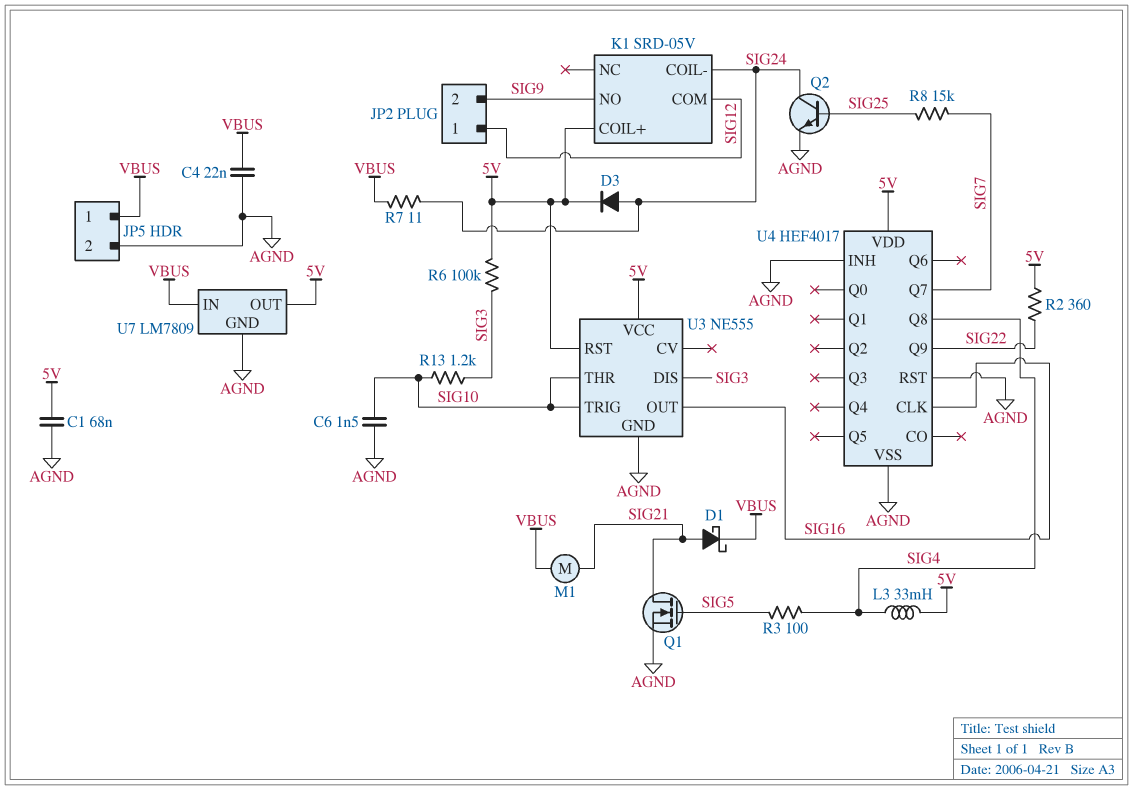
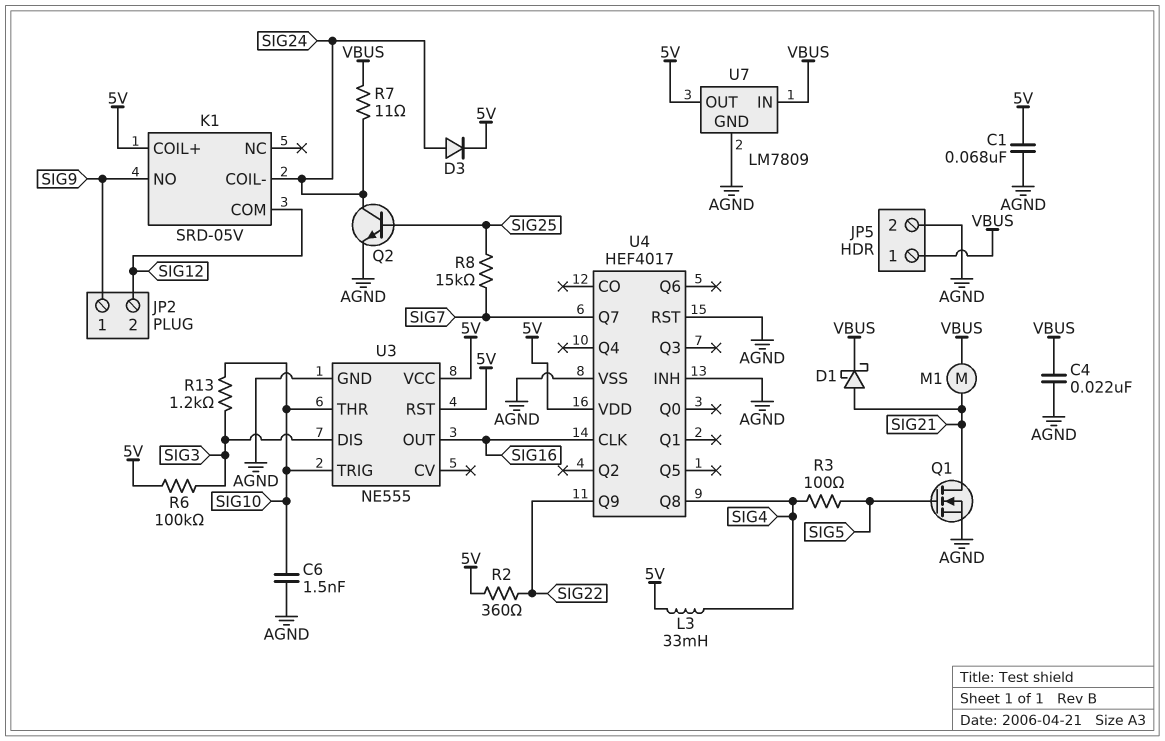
JP2 pin 1: SIG12 -> SIG9
JP2 pin 2: SIG9 -> SIG12

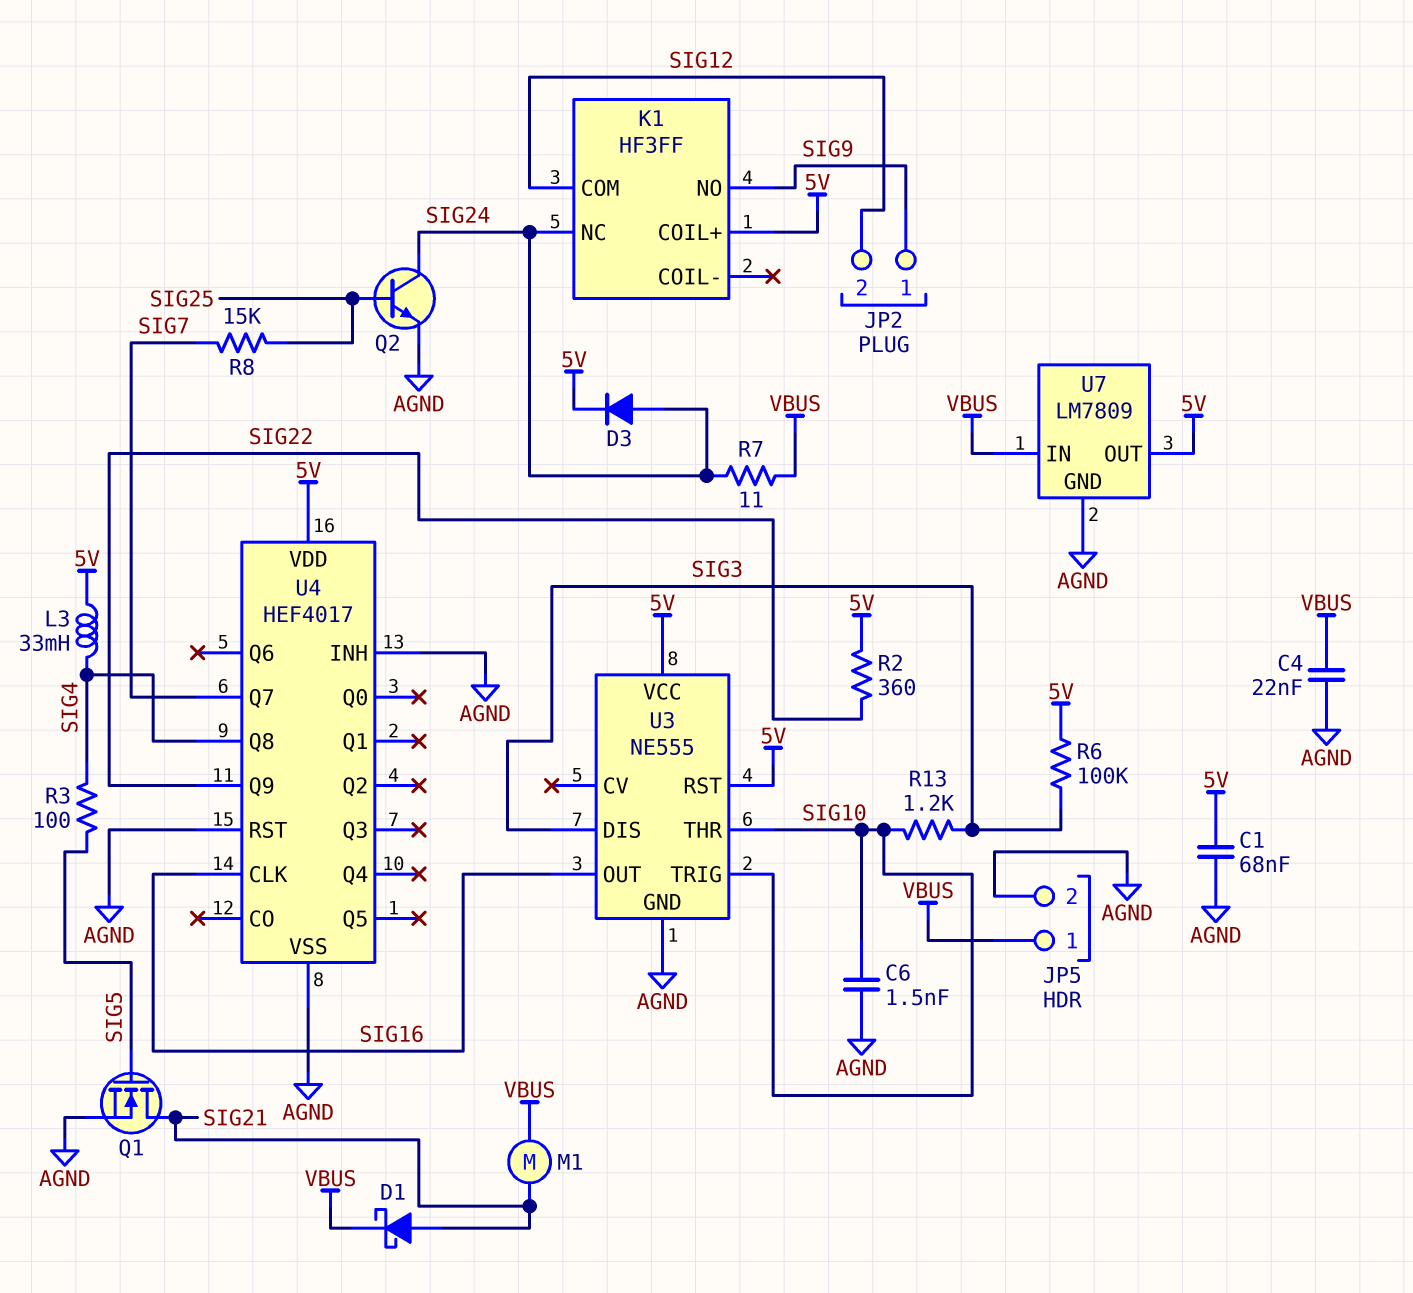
K1: SRD-05V -> HF3FF
K1 pin COIL-: SIG24 -> none
K1 pin NC: none -> SIG24

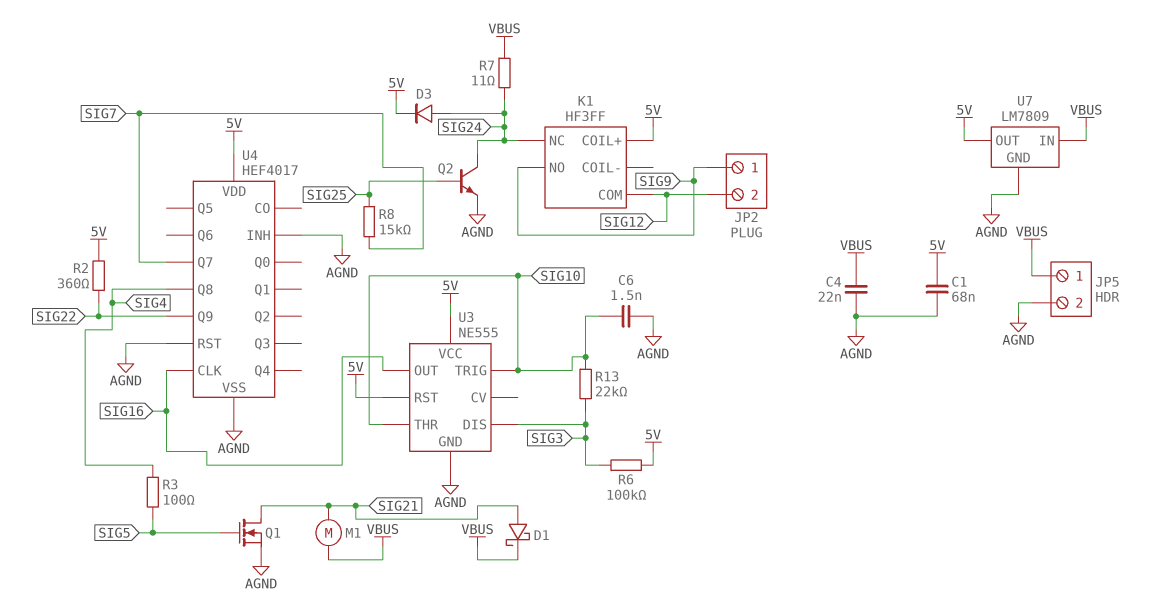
L3: 33mH (5V, SIG4) -> none
R13: 1.2k (SIG3, SIG10) -> 22k (SIG3, SIG10)

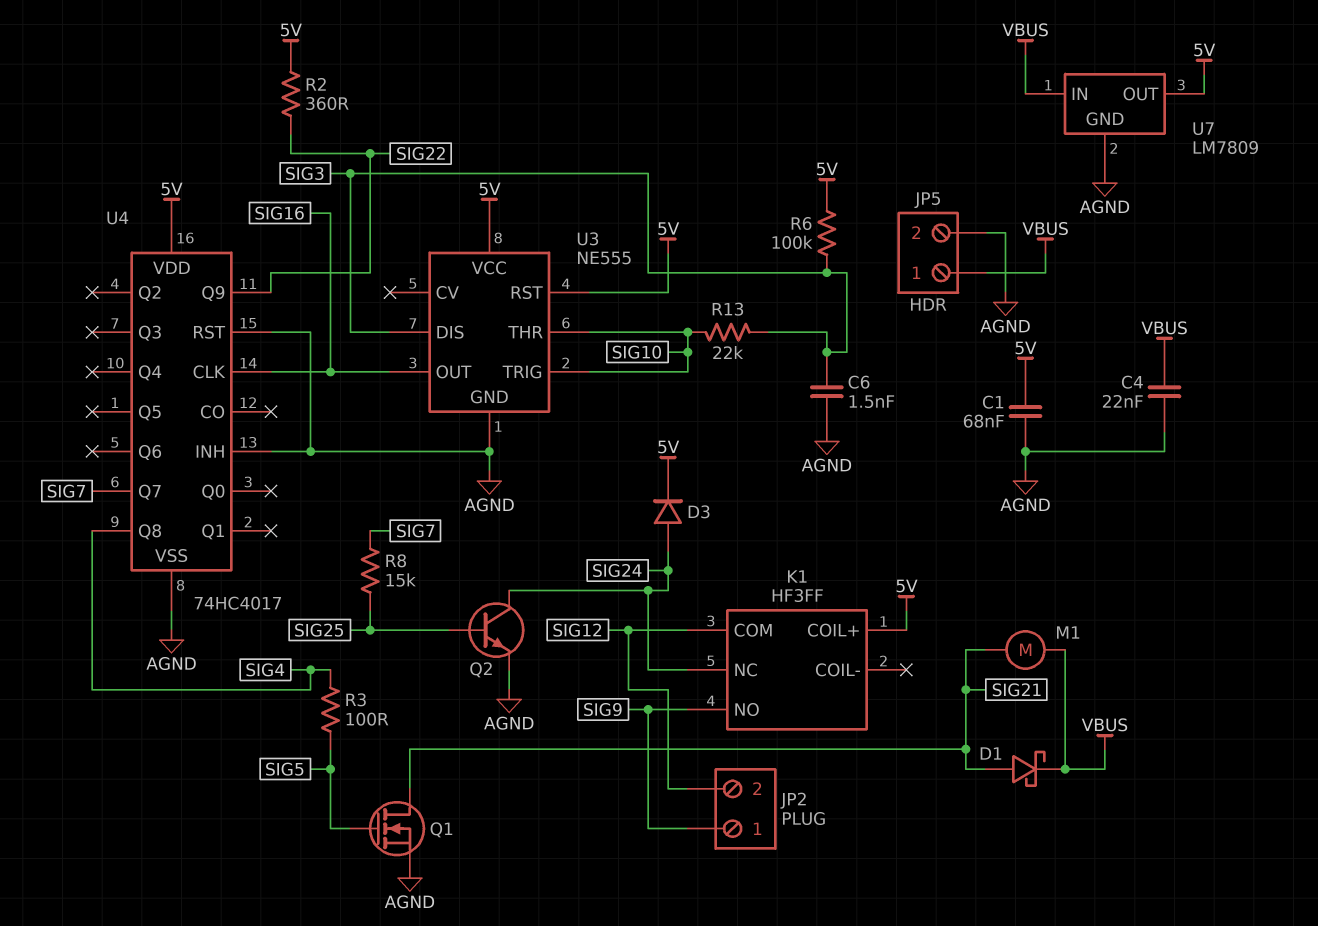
C6: 1.5nF (AGND, SIG10) -> 1.5nF (AGND, SIG3)
R7: 11 (SIG24, VBUS) -> none
U4: HEF4017 -> 74HC4017

